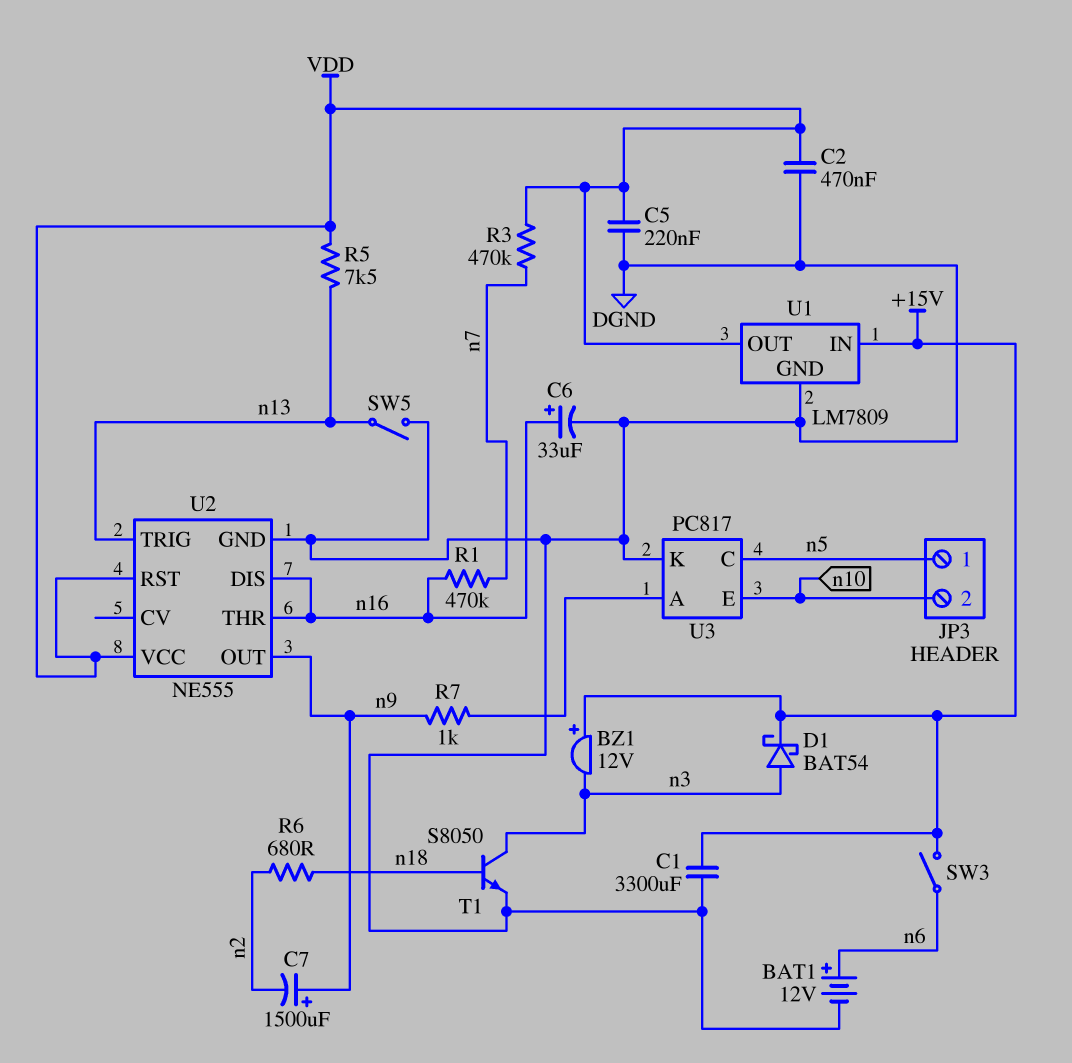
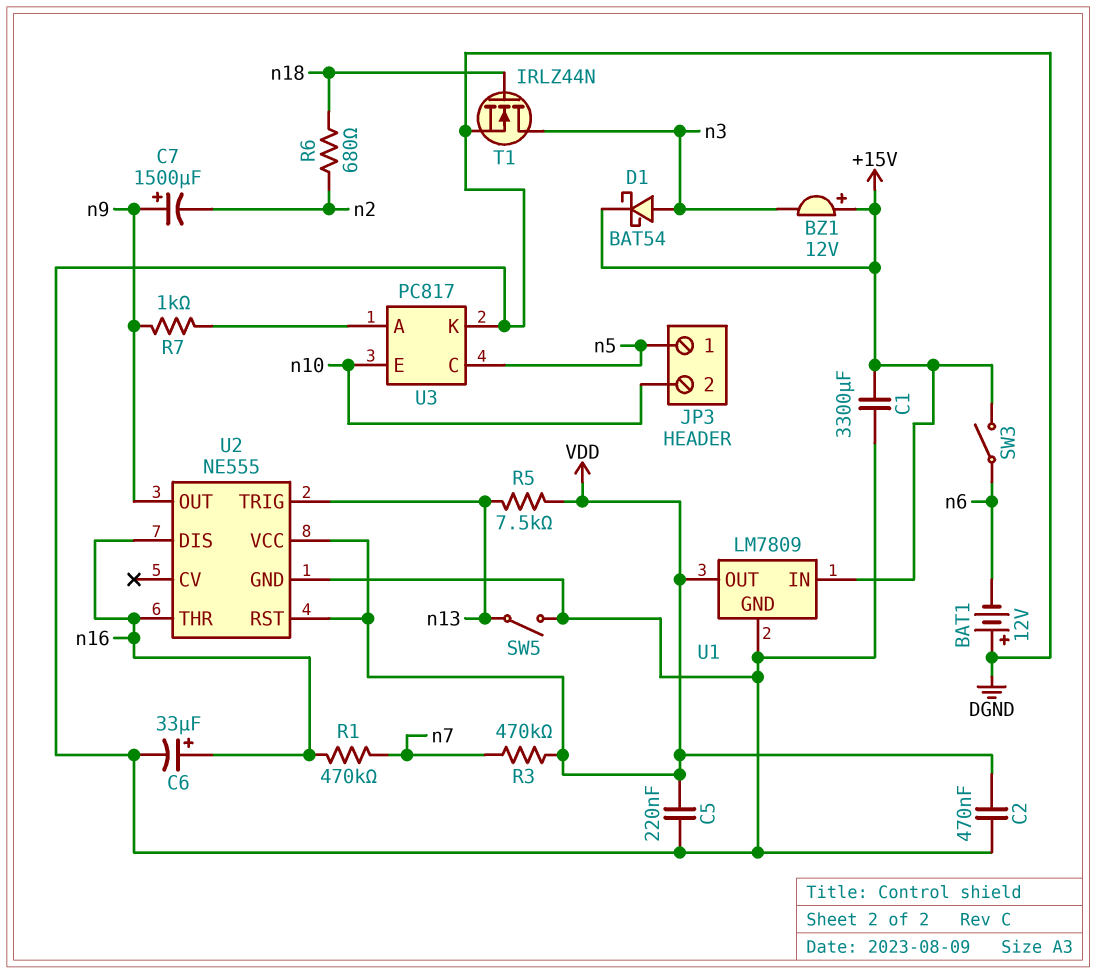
BAT1: 12V (plus n6, minus DGND) -> 12V (plus DGND, minus n6)
T1: NPN S8050 (B n18, C n3, E DGND) -> NMOS IRLZ44N (G n18, D n3, S DGND)

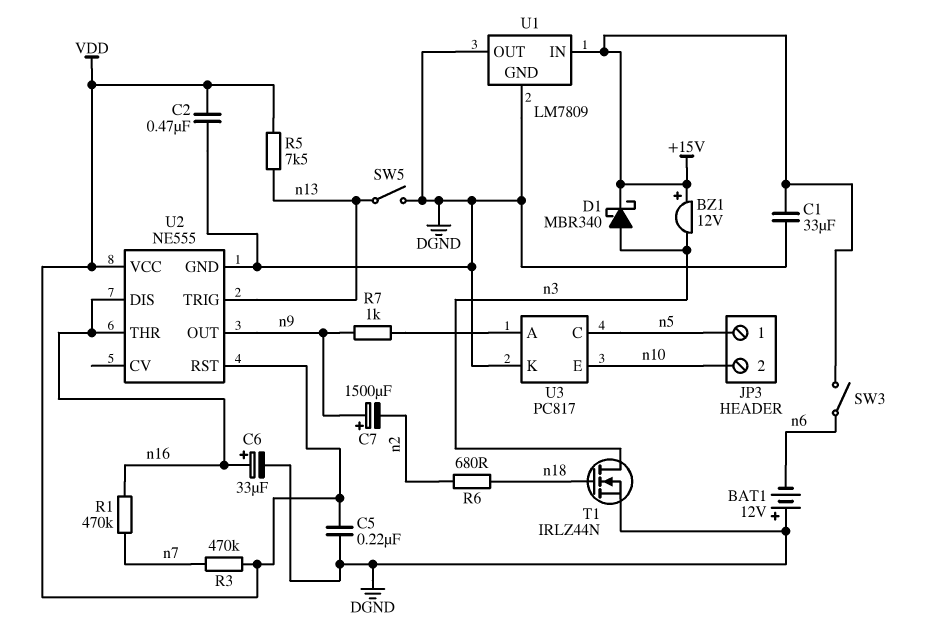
C1: 3300uF (+15V, DGND) -> 33uF (+15V, DGND)
D1: schottky BAT54 (A n3, K +15V) -> schottky MBR340 (A n3, K +15V)
U1 pin OUT: VDD -> DGND

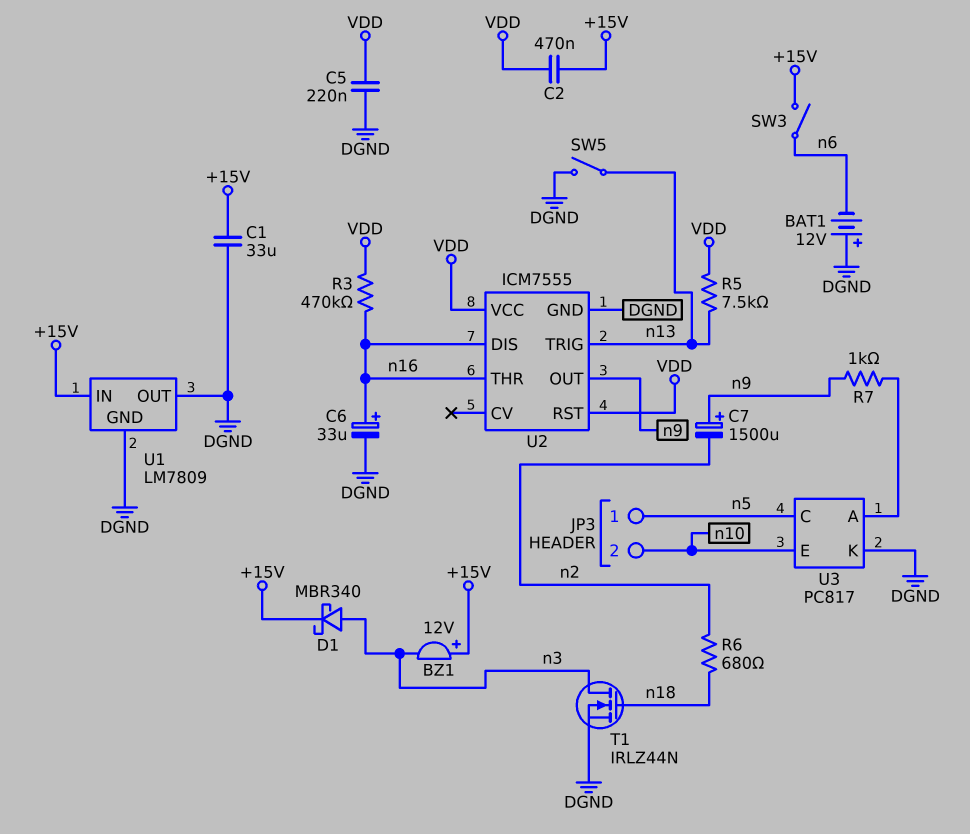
C2: 470nF (DGND, VDD) -> 470nF (+15V, VDD)
R1: 470k (n7, n16) -> none
R3: 470k (VDD, n7) -> 470k (VDD, n16)
U2: NE555 -> ICM7555

